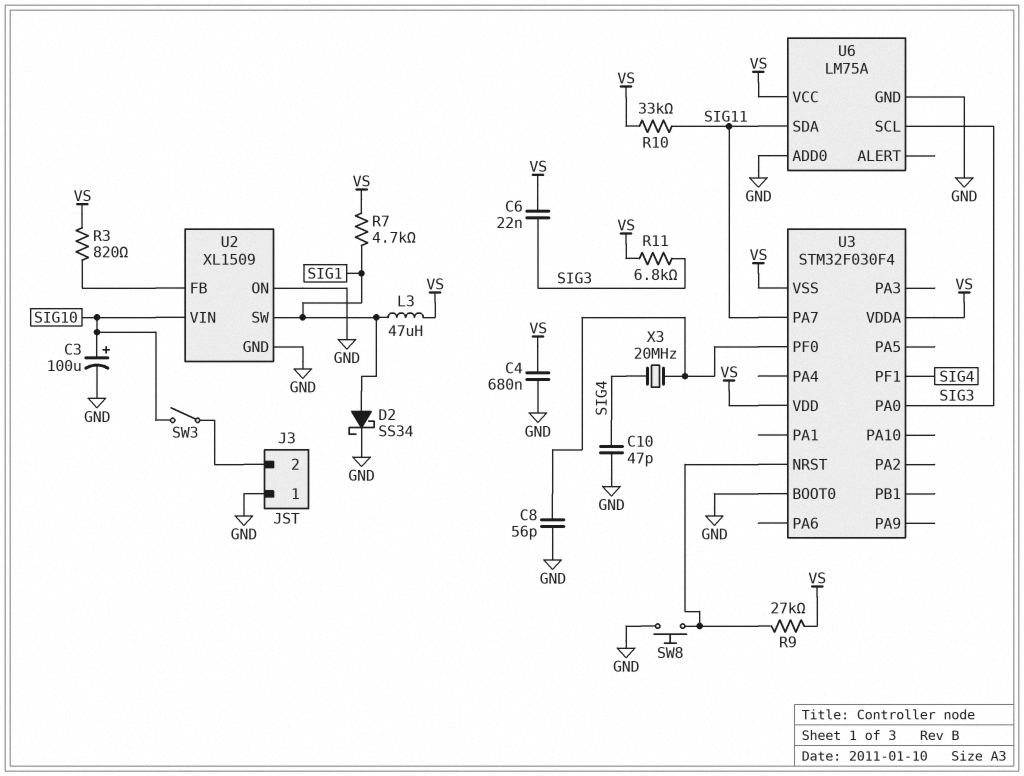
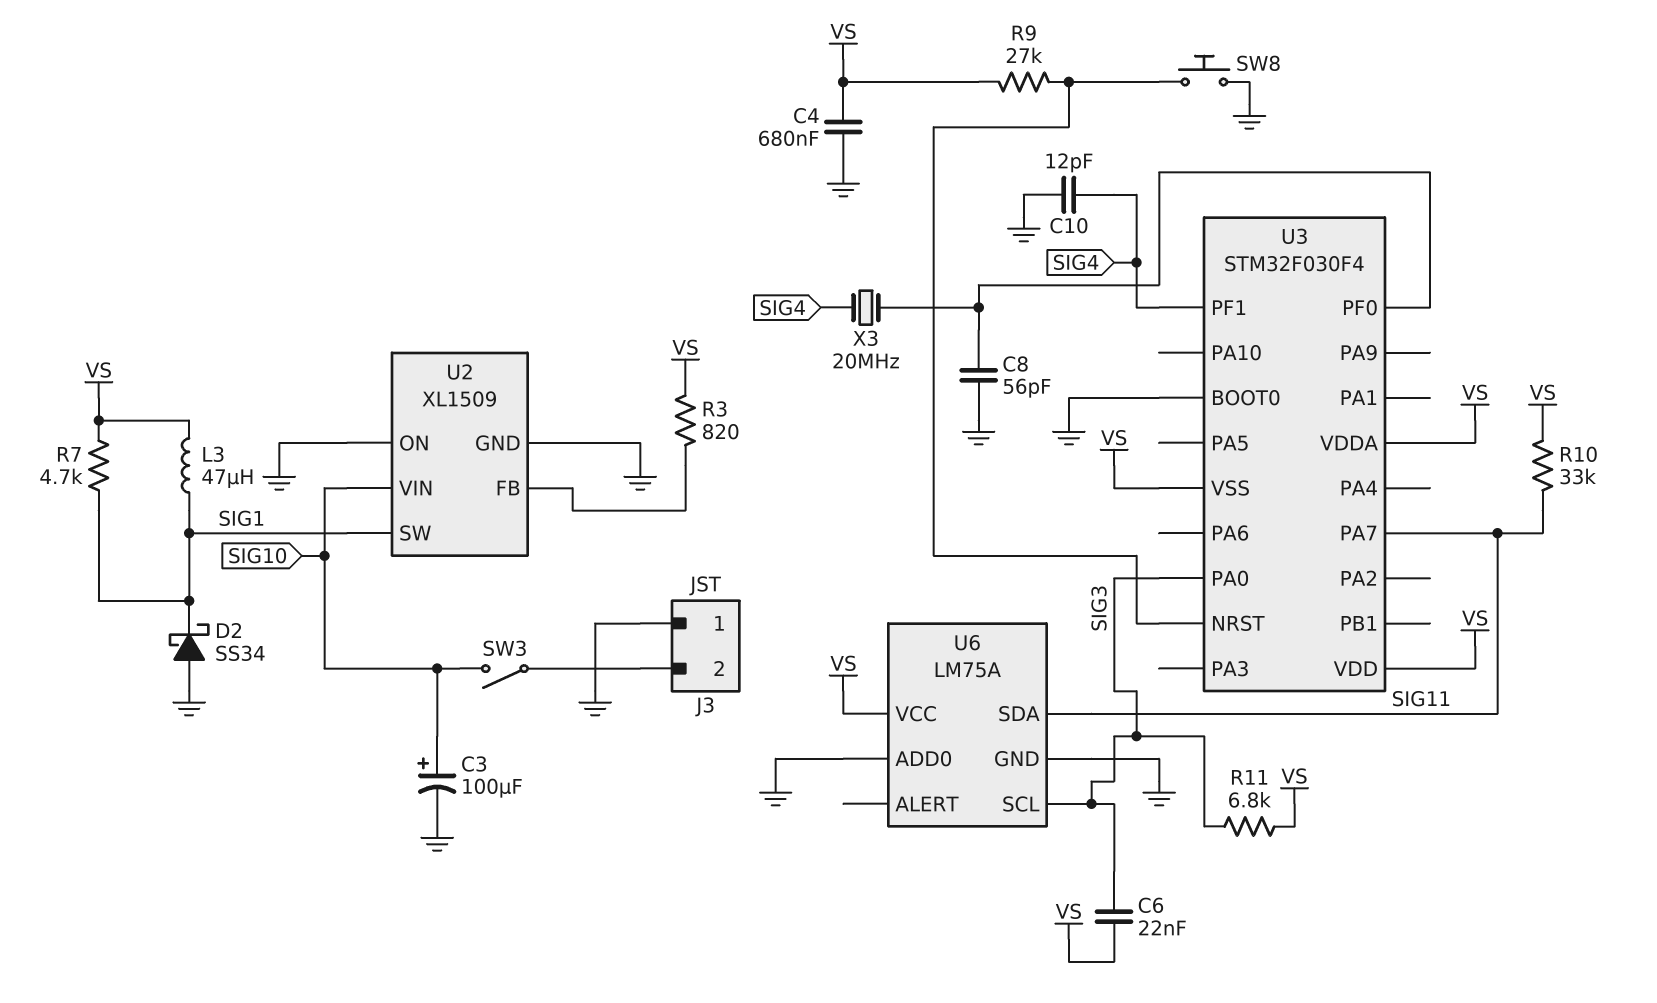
C10: 47pF (GND, SIG4) -> 12pF (GND, SIG4)
D2: schottky SS34 (A SIG1, K GND) -> schottky SS34 (A GND, K SIG1)

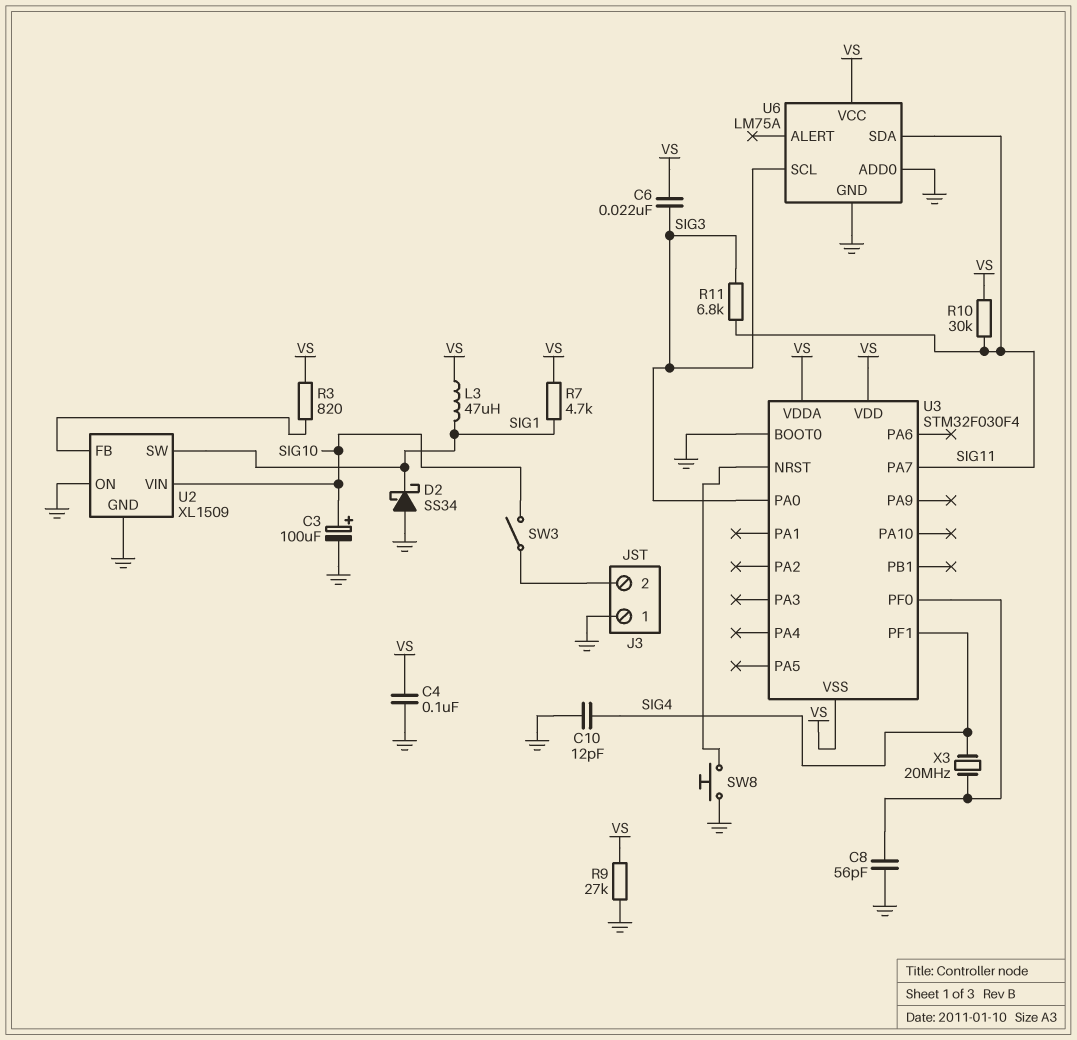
C4: 680nF (GND, VS) -> 100nF (GND, VS)
R9: 27k (U3/NRST, VS) -> 27k (GND, VS)
R10: 33k (SIG11, VS) -> 30k (SIG11, VS)
R11: 6.8k (SIG3, VS) -> 6.8k (SIG3, SIG11)

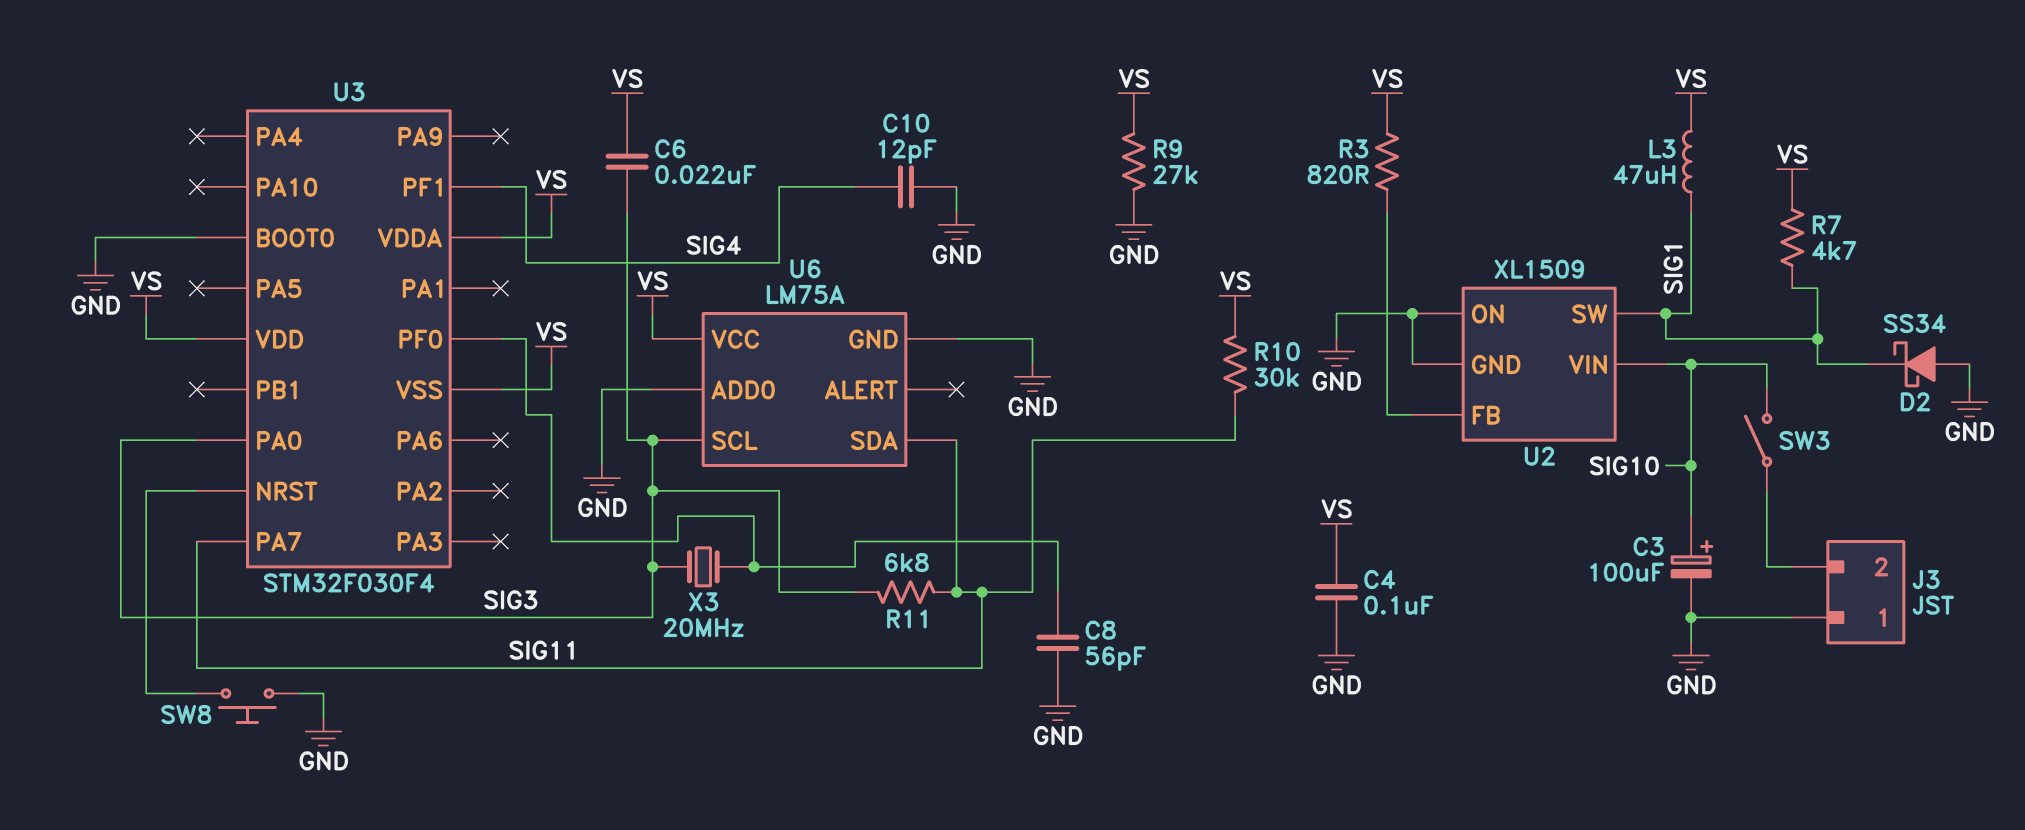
X3: 20MHz (SIG4, U3/PF0) -> 20MHz (SIG3, U3/PF0)

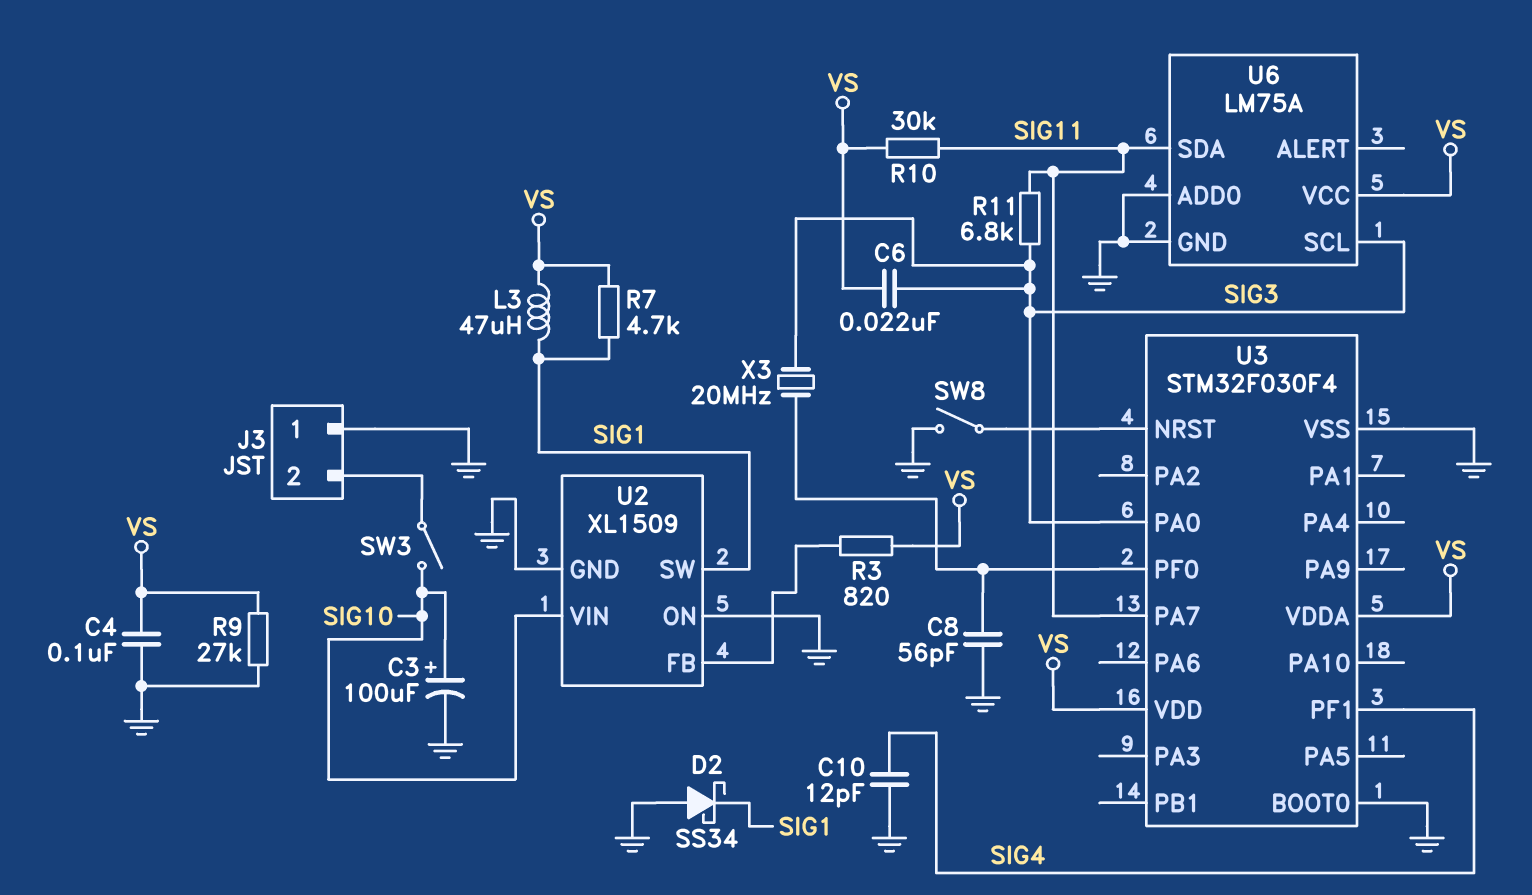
SW8: button (GND, U3/NRST) -> switch (GND, U3/NRST)
U3 pin VSS: VS -> GND

